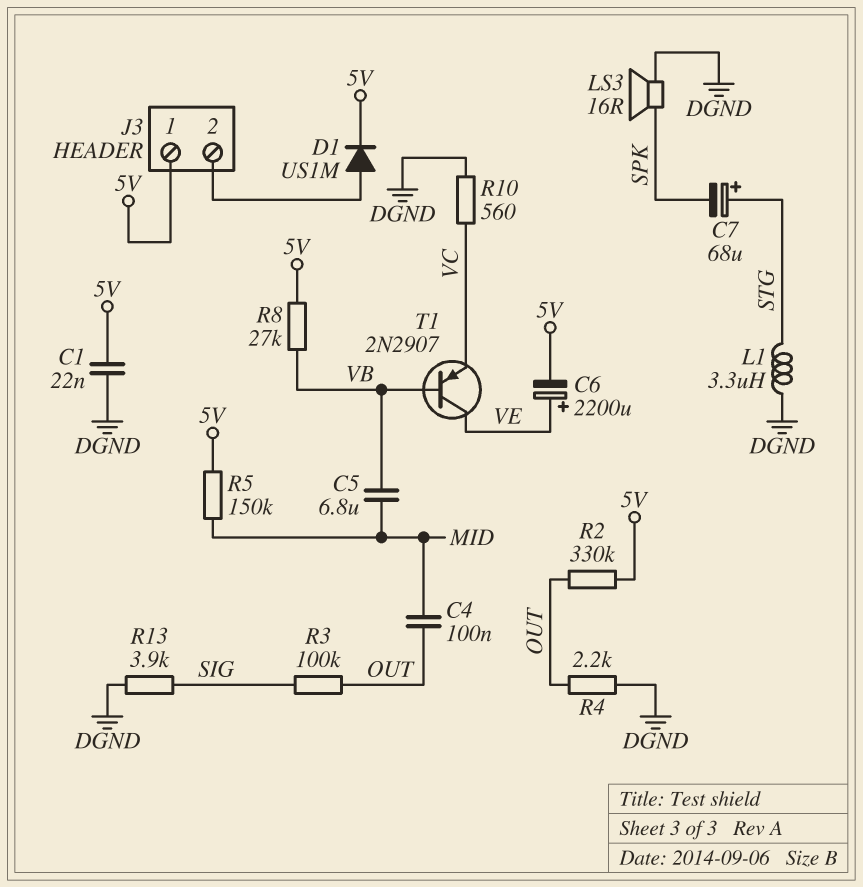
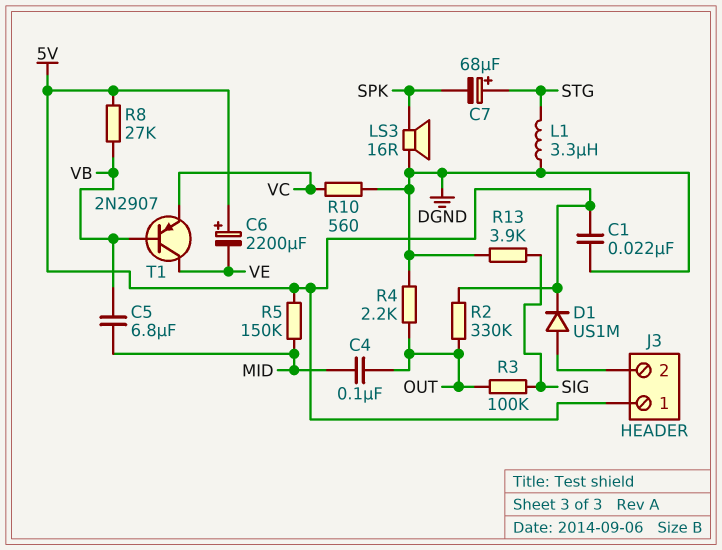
C6: 2200uF (plus VE, minus 5V) -> 2200uF (plus 5V, minus VE)

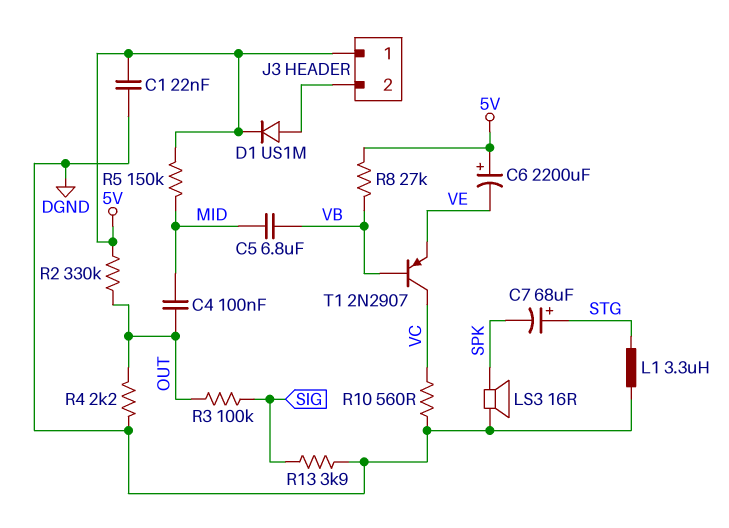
T1: PNP 2N2907 (B VB, C VE, E VC) -> PNP 2N2907 (B VB, C VC, E VE)

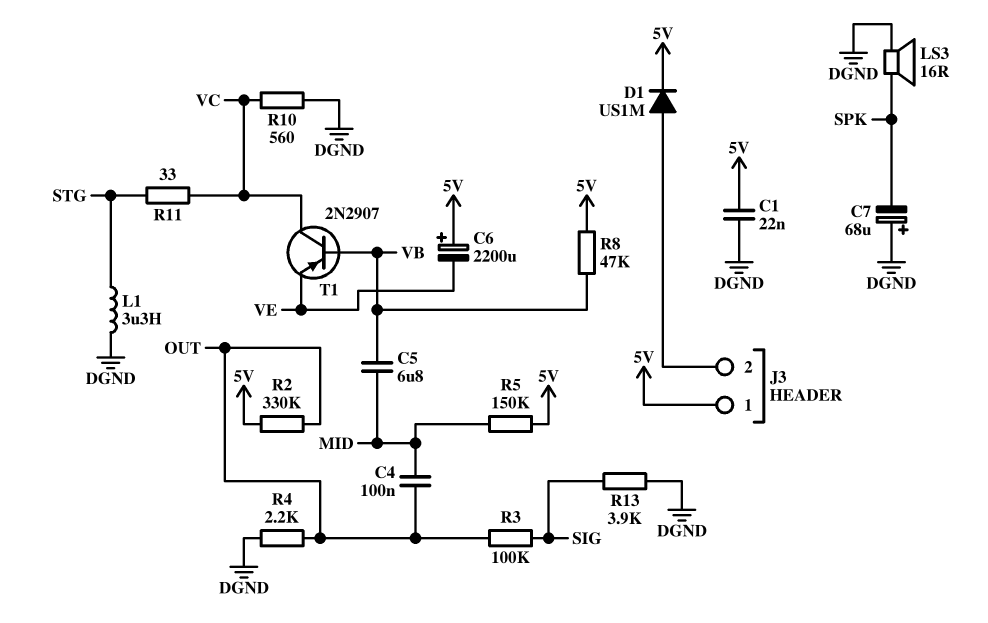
C7: 68uF (plus STG, minus SPK) -> 68uF (plus DGND, minus SPK)
R8: 27k (5V, VB) -> 47k (5V, VB)
R11: none -> 33 (STG, VC)

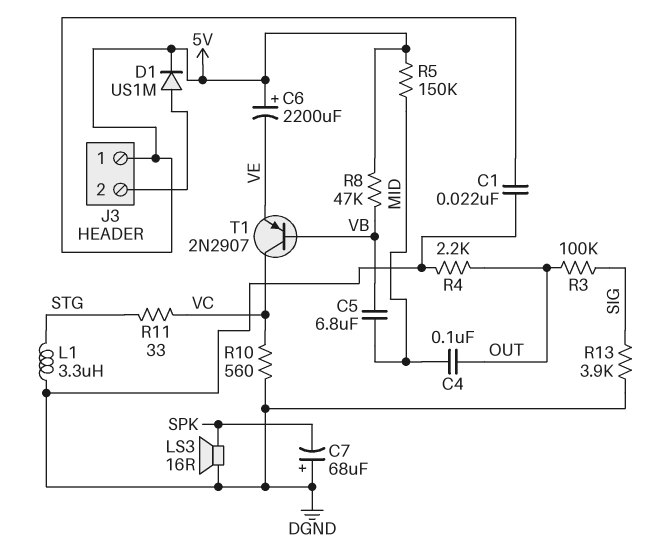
R2: 330k (5V, OUT) -> none

